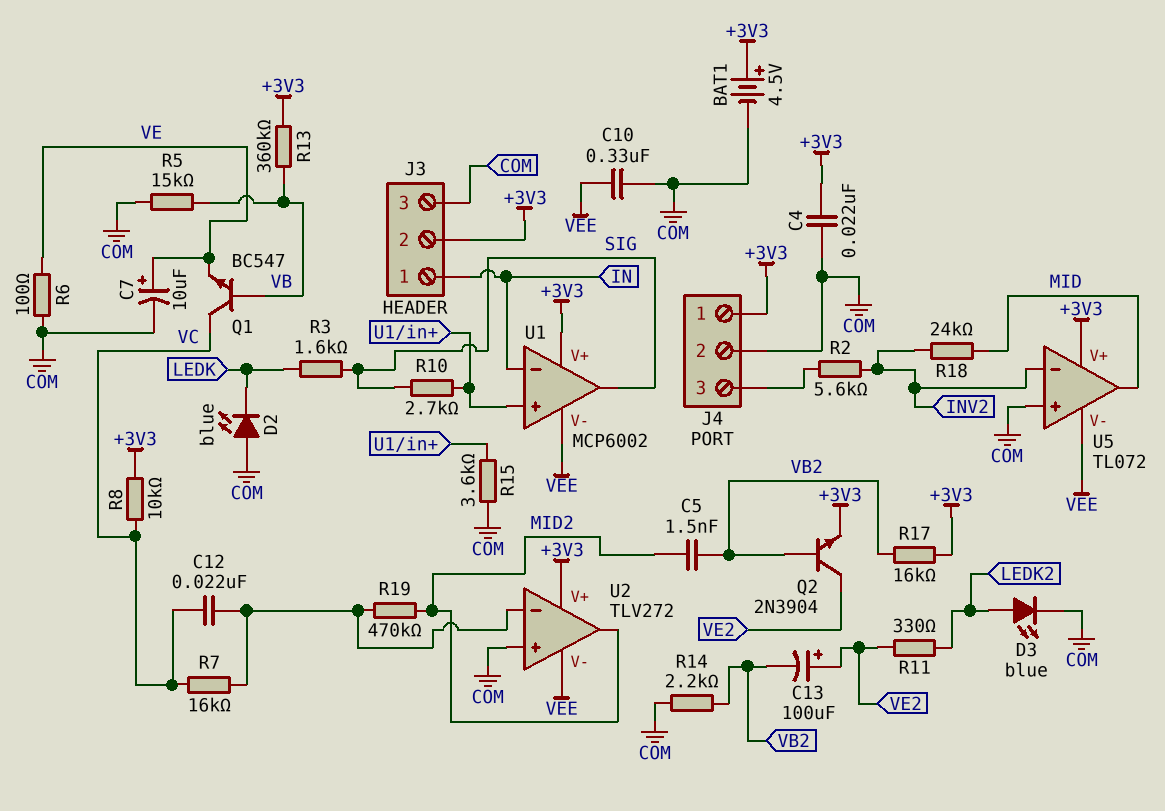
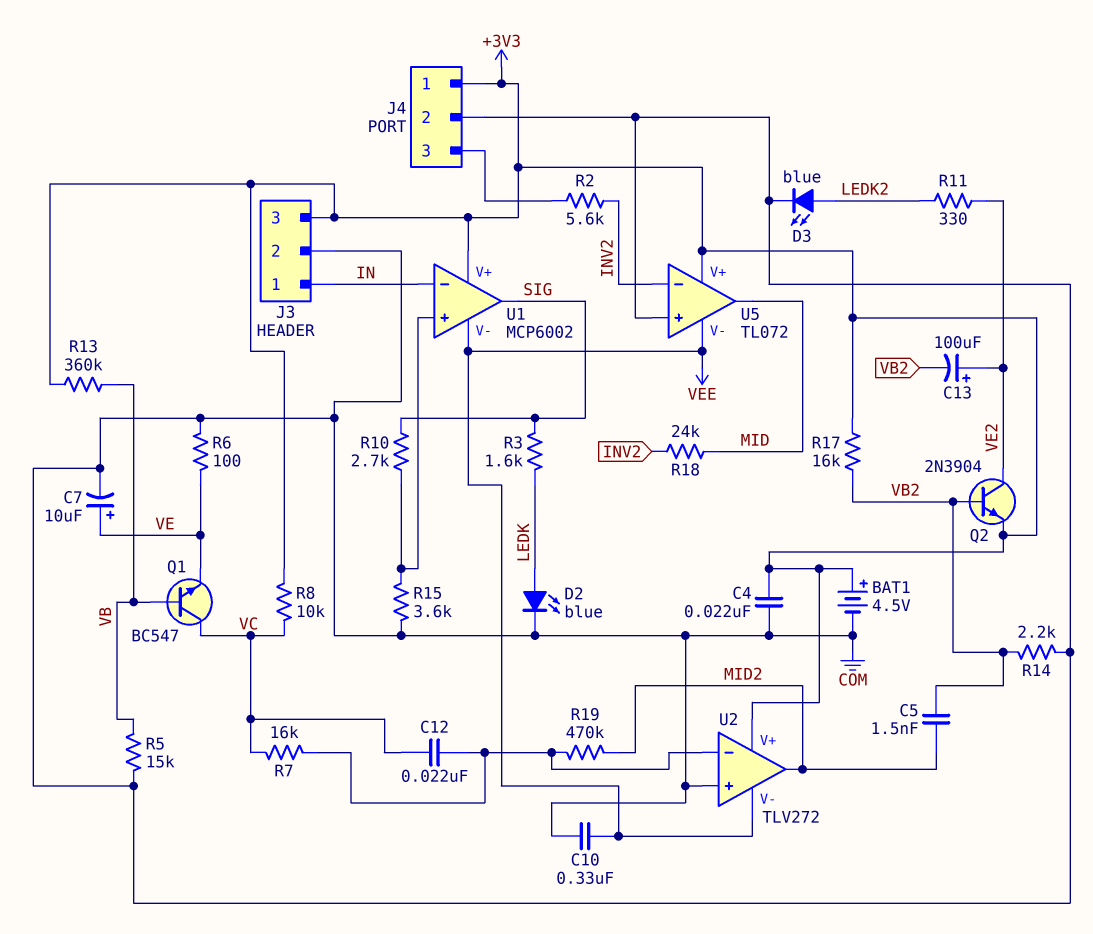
D2: LED blue (A COM, K LEDK) -> LED blue (A LEDK, K COM)
J3 pin 2: +3V3 -> COM
J3 pin 3: COM -> +3V3

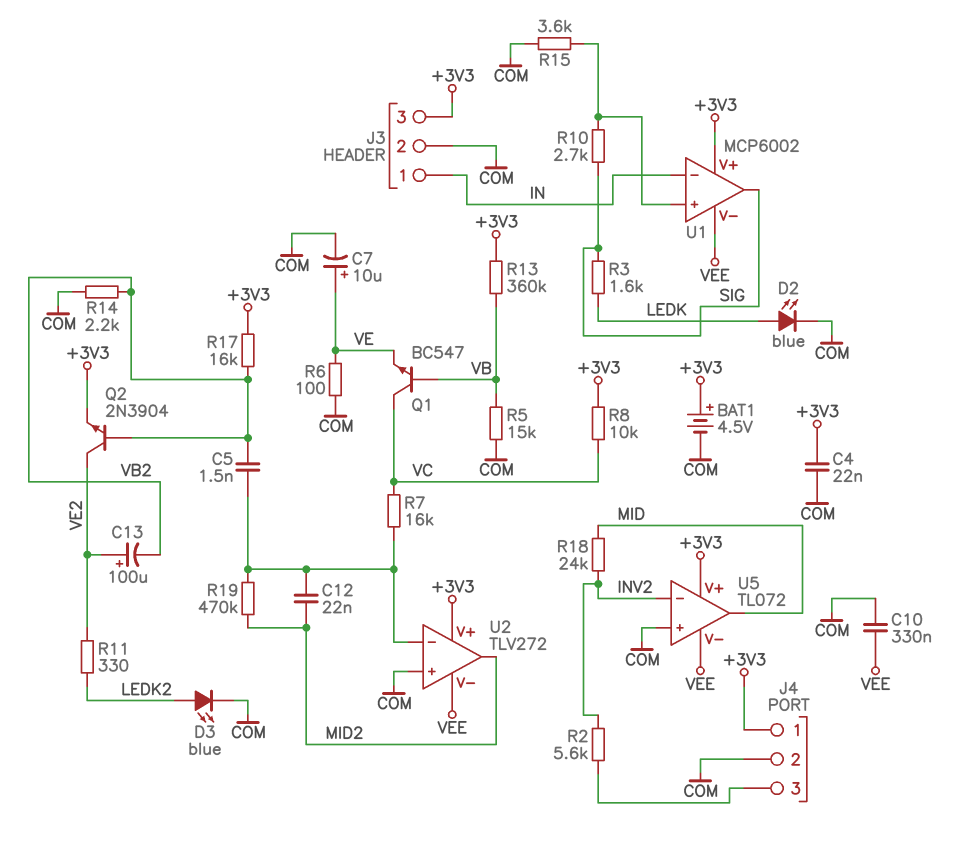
C5: 1.5nF (MID2, VB2) -> 1.5nF (U2/in-, VB2)
C12: 22nF (U2/in-, VC) -> 22nF (MID2, U2/in-)

